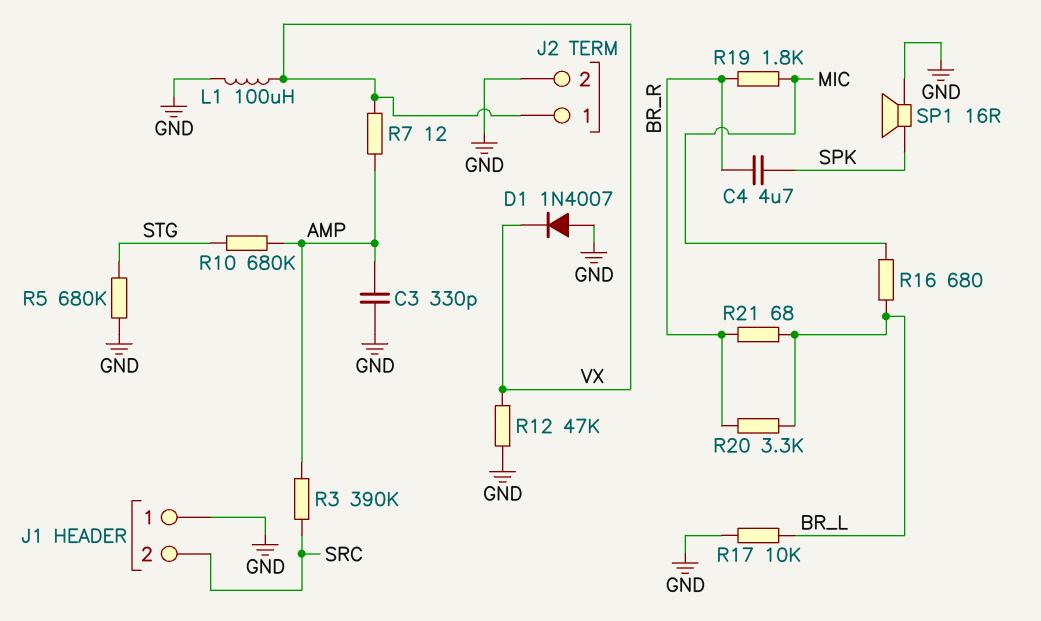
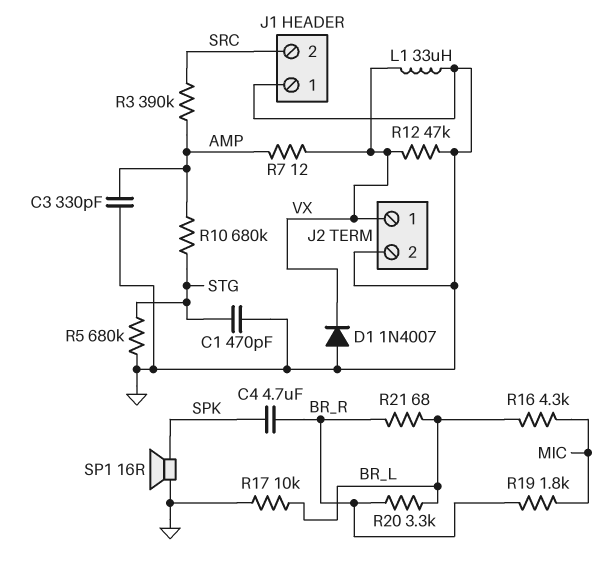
C1: none -> 470pF (GND, STG)
L1: 100uH (GND, VX) -> 33uH (GND, VX)
R16: 680 (BR_L, MIC) -> 4.3k (BR_L, MIC)

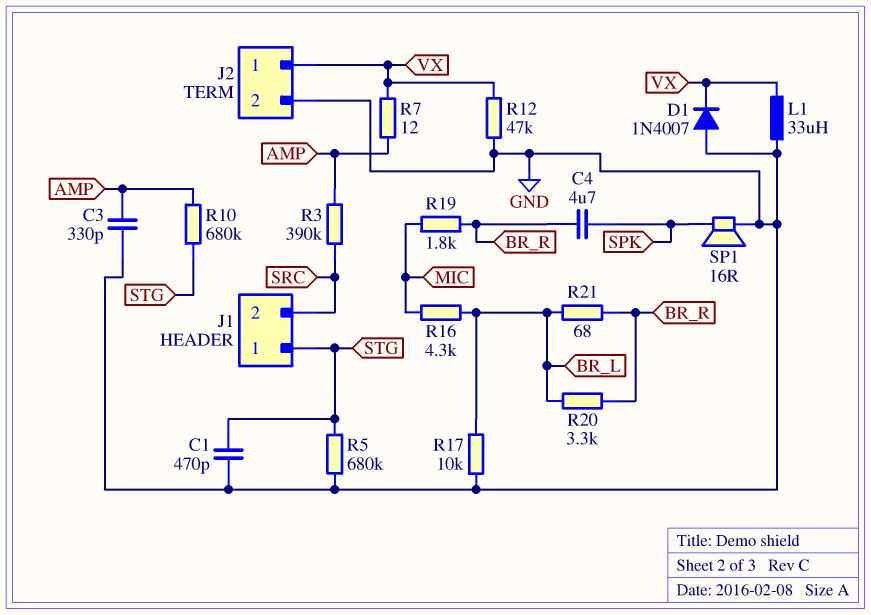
J1 pin 1: GND -> STG

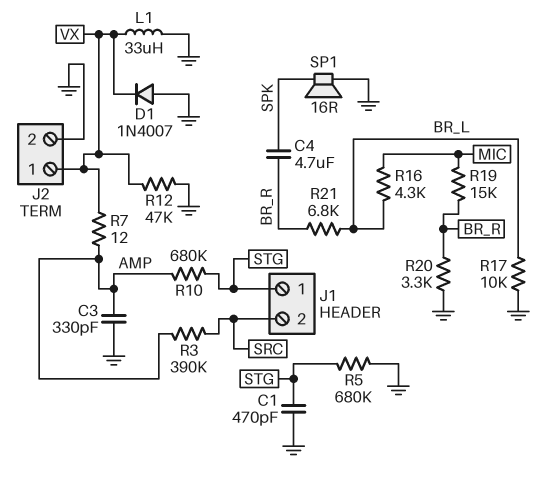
R19: 1.8k (BR_R, MIC) -> 15k (BR_R, MIC)
R20: 3.3k (BR_L, BR_R) -> 3.3k (BR_R, GND)
R21: 68 (BR_L, BR_R) -> 6.8k (BR_L, BR_R)

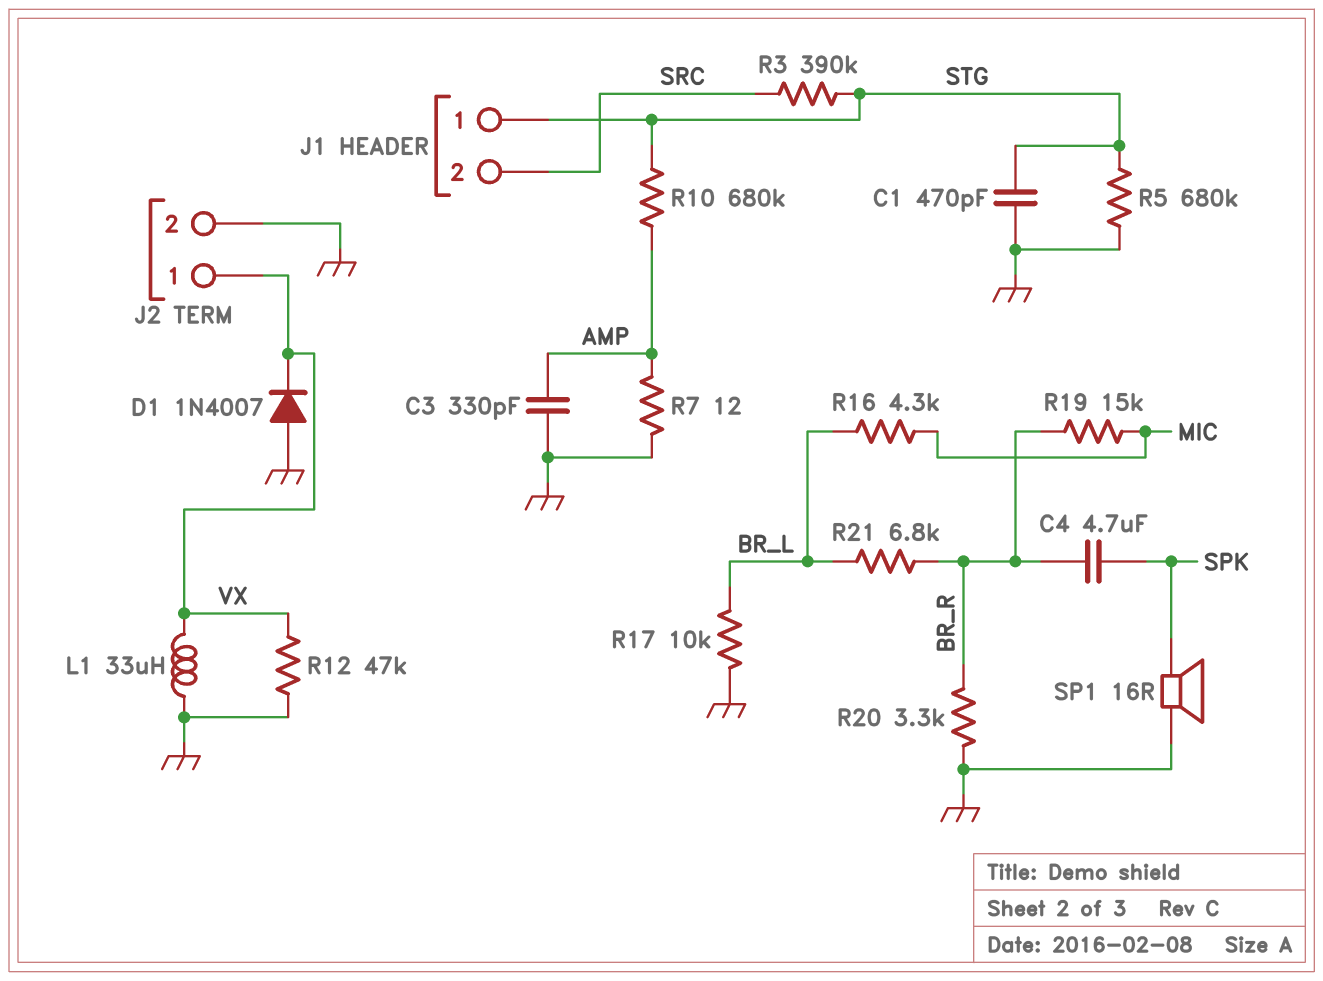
R3: 390k (AMP, SRC) -> 390k (SRC, STG)
R7: 12 (AMP, VX) -> 12 (AMP, GND)

